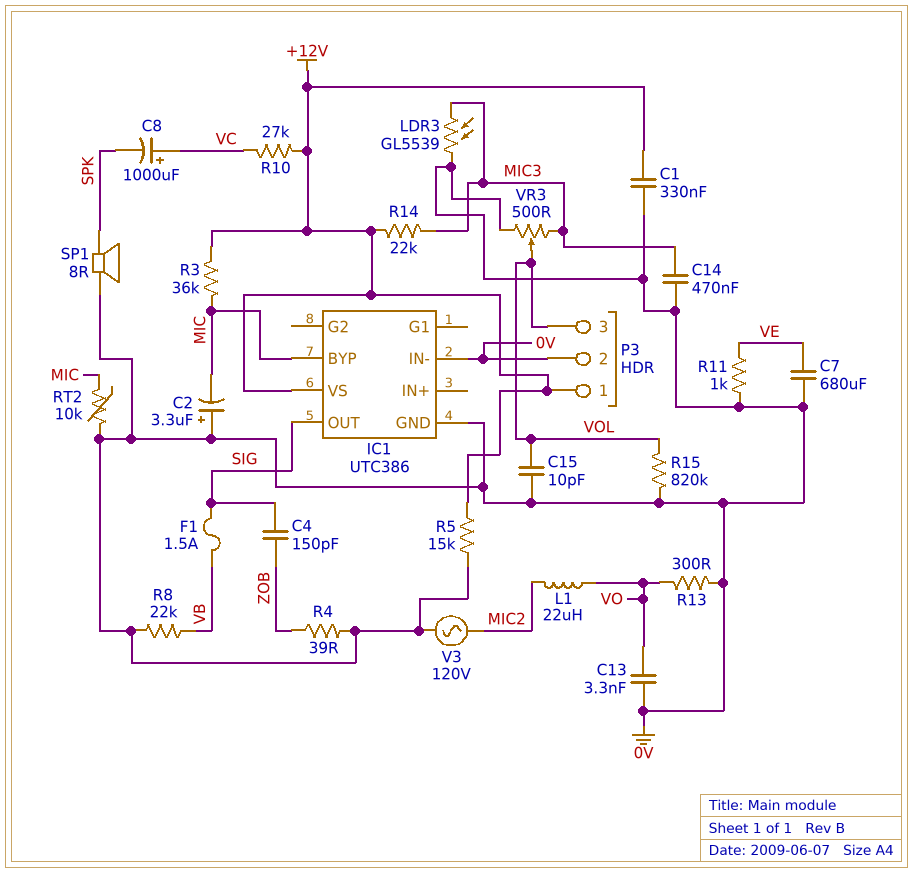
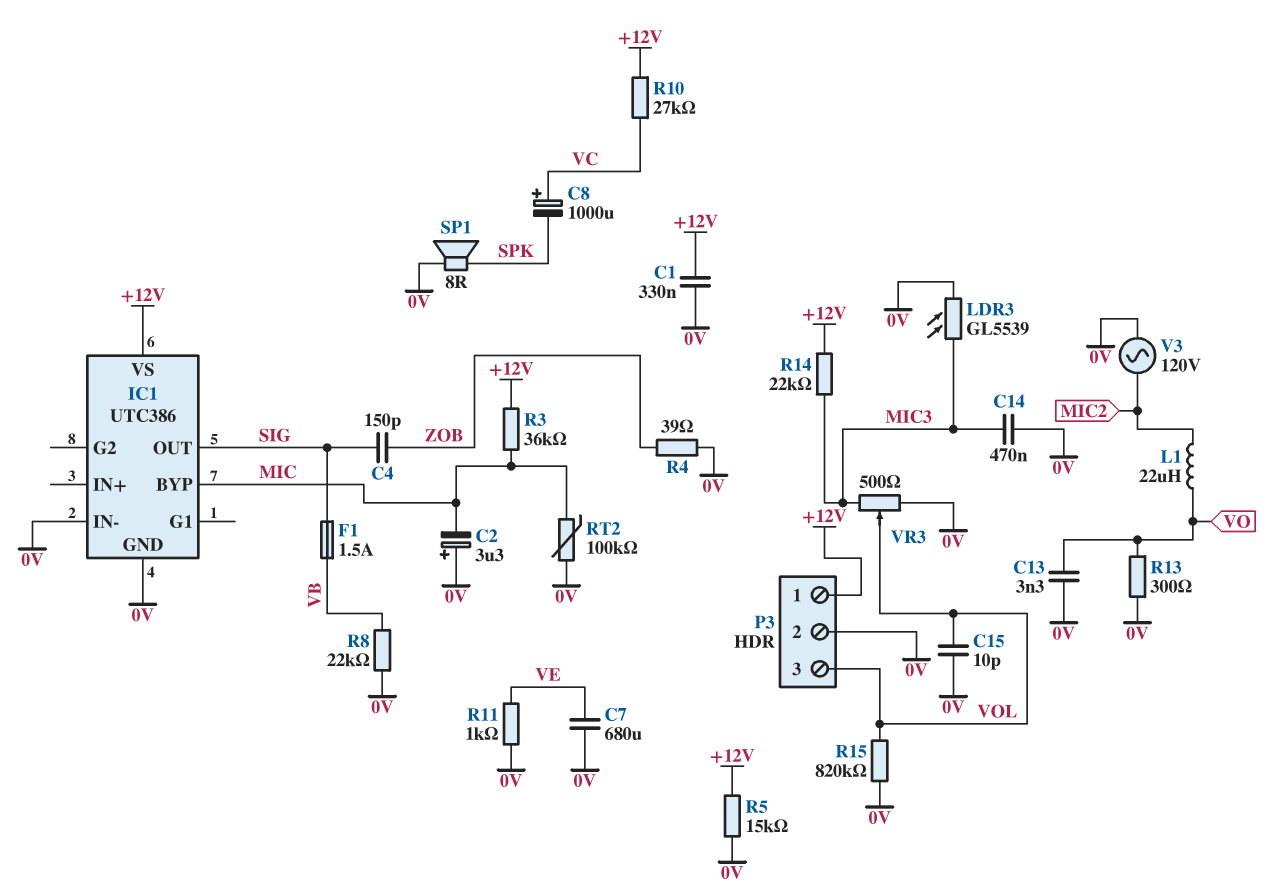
RT2: 10k (0V, MIC) -> 100k (0V, MIC)

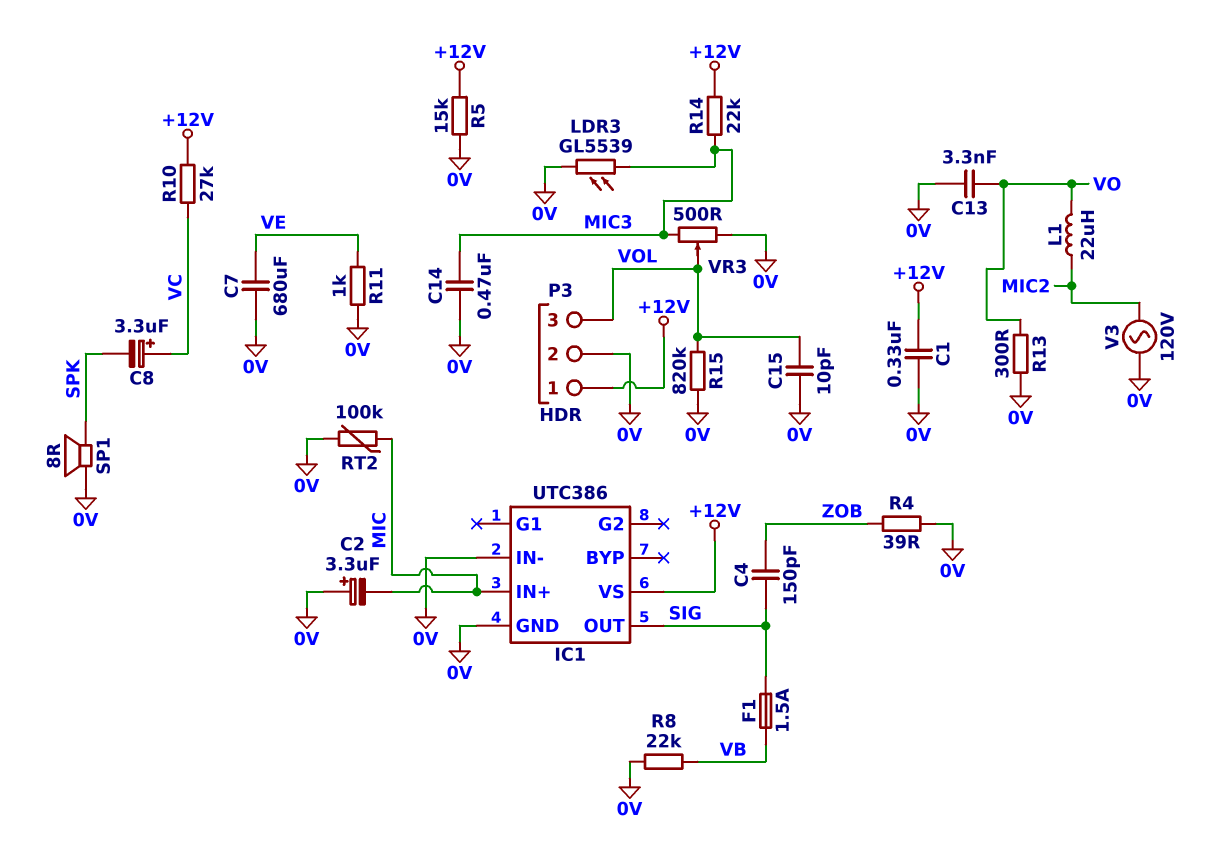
C8: 1000uF (plus VC, minus SPK) -> 3.3uF (plus VC, minus SPK)
IC1 pin BYP: MIC -> none
IC1 pin IN+: none -> MIC
R3: 36k (+12V, MIC) -> none

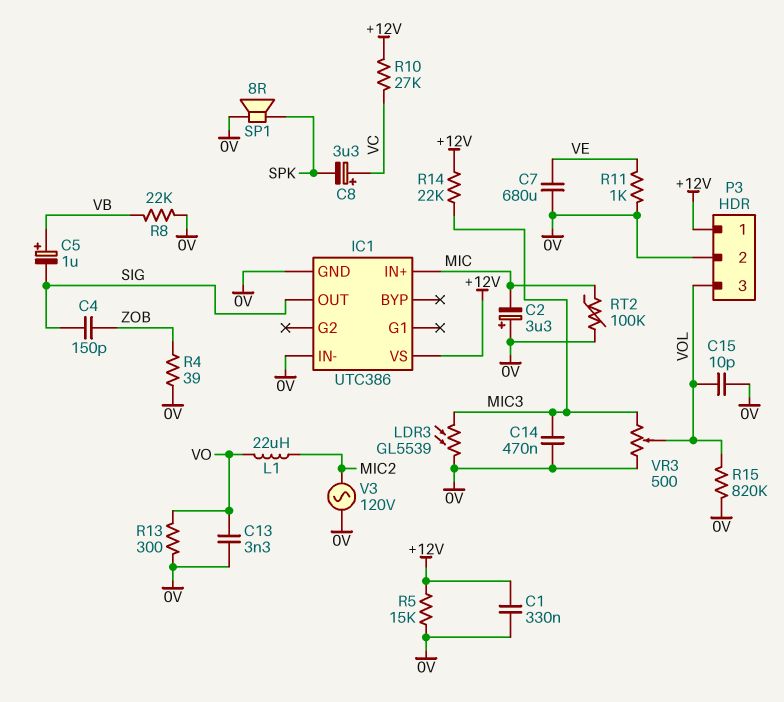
C5: none -> 1uF (plus VB, minus SIG)
F1: 1.5A (SIG, VB) -> none

